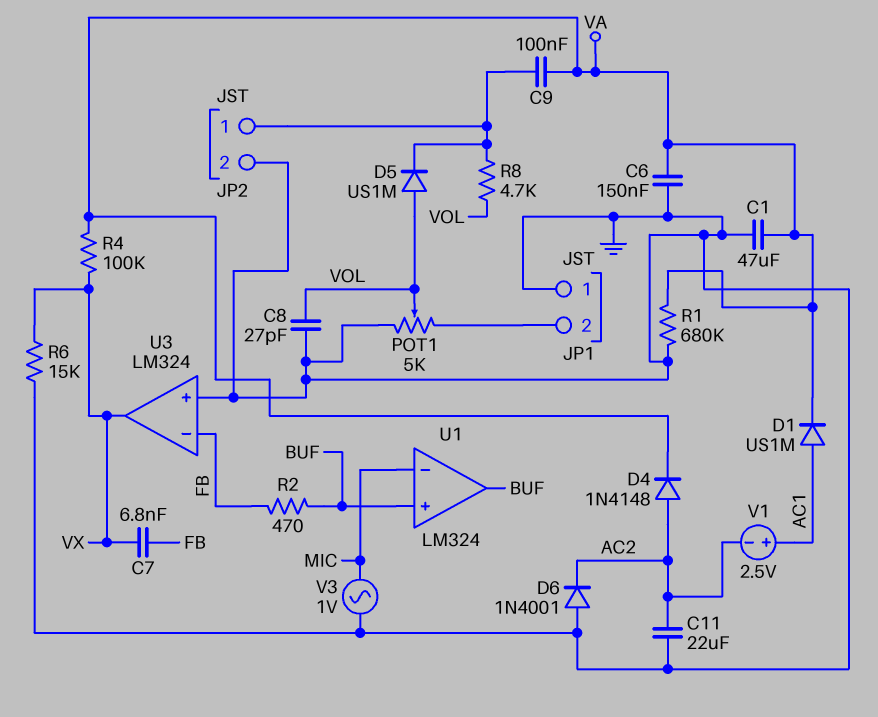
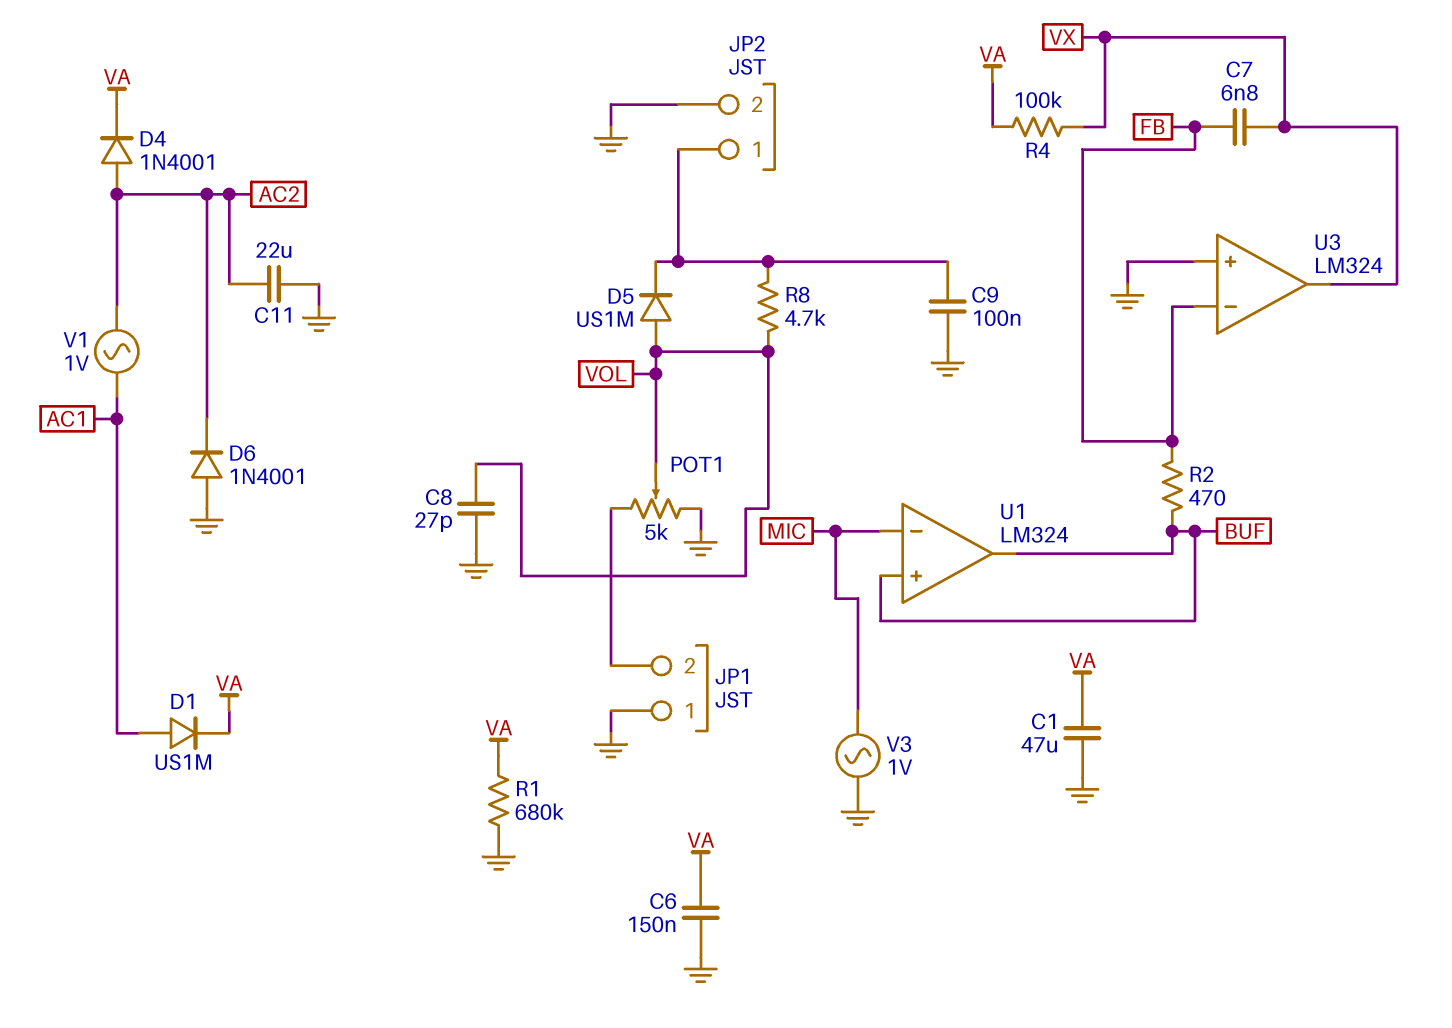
C9: 100nF (JP2/1, VA) -> 100nF (GND, JP2/1)
D4: diode 1N4148 (A AC2, K VA) -> diode 1N4001 (A AC2, K VA)
R6: 15k (GND, VX) -> none
V1: 2.5V (plus AC1, minus AC2) -> AC 1V (AC1, AC2)

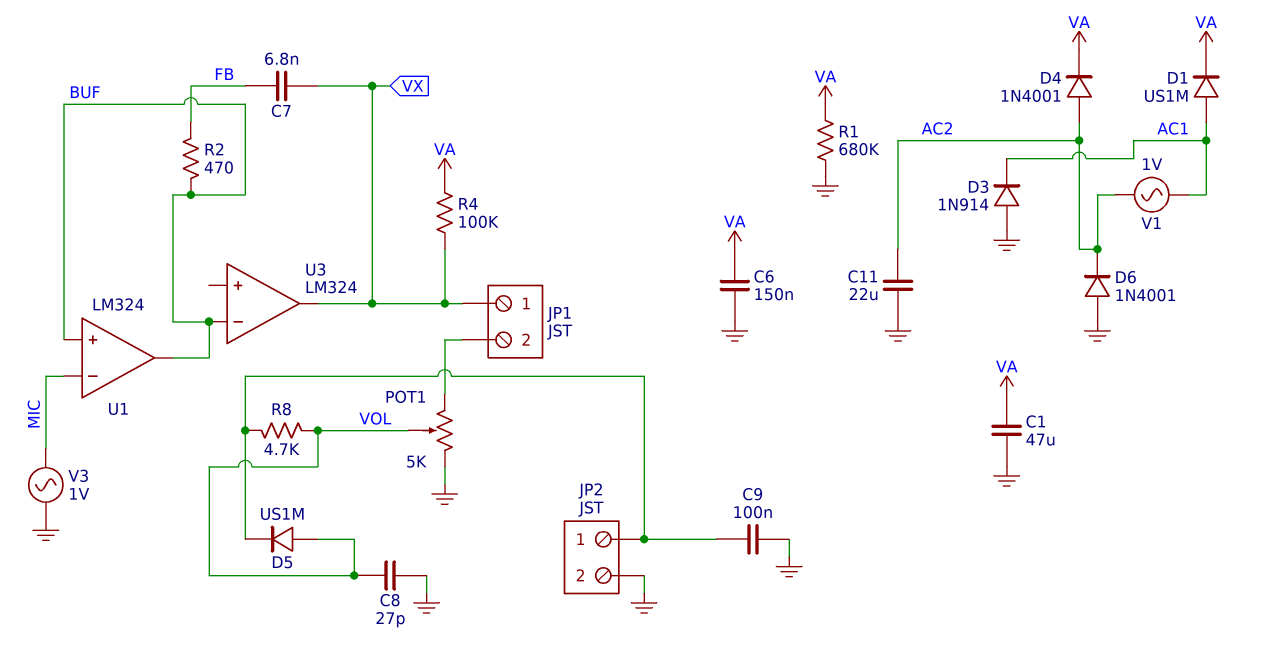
D3: none -> diode 1N914 (A GND, K AC1)
JP1 pin 1: GND -> VX
U3 pin in+: GND -> none
U3 pin in-: FB -> BUF

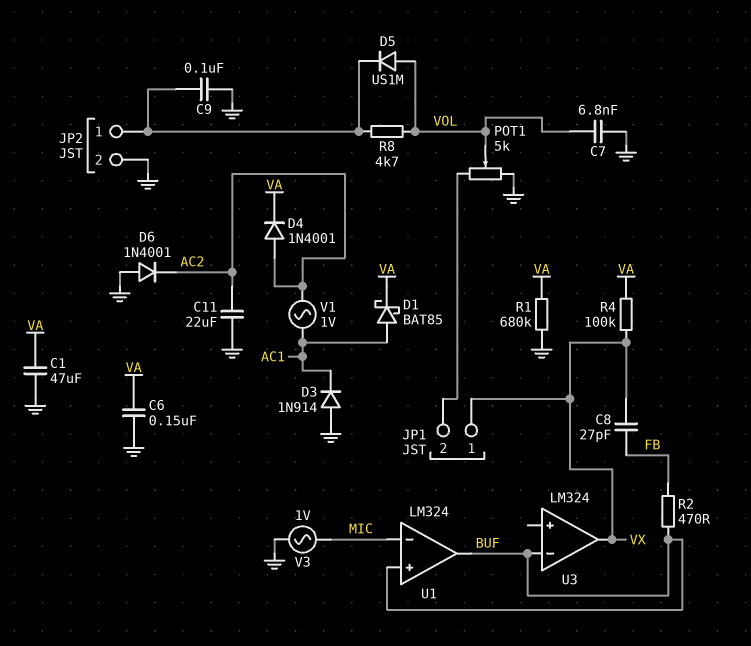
C7: 6.8nF (FB, VX) -> 6.8nF (GND, VOL)
C8: 27pF (GND, VOL) -> 27pF (FB, VX)
D1: diode US1M (A AC1, K VA) -> schottky BAT85 (A AC1, K VA)

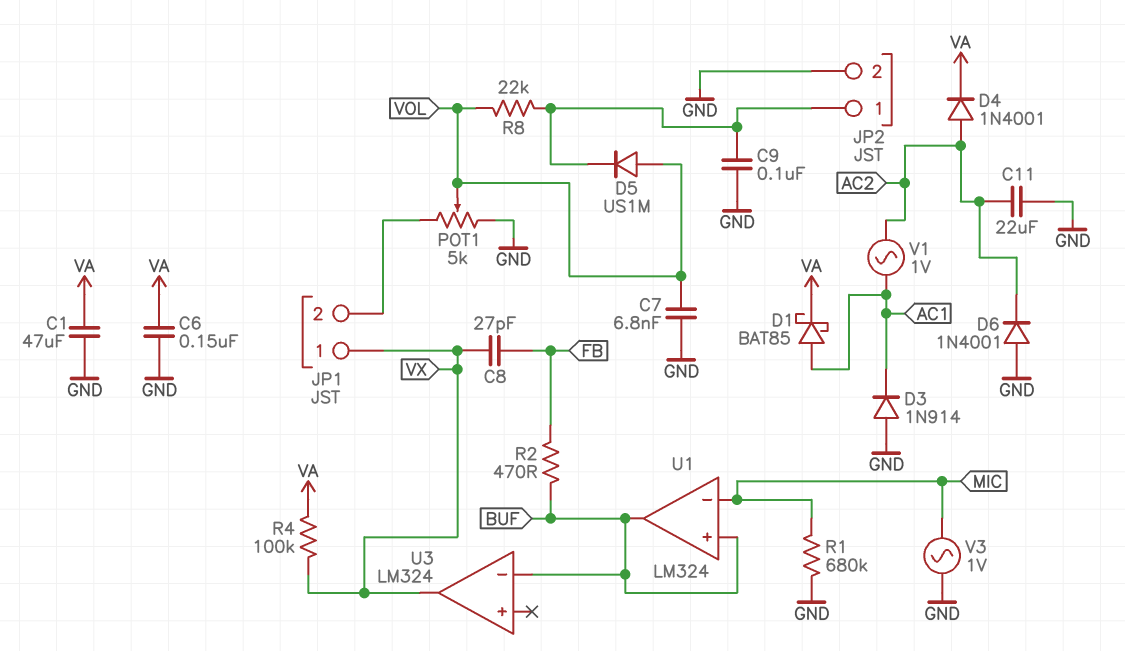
R1: 680k (GND, VA) -> 680k (GND, MIC)
R8: 4.7k (JP2/1, VOL) -> 22k (JP2/1, VOL)

